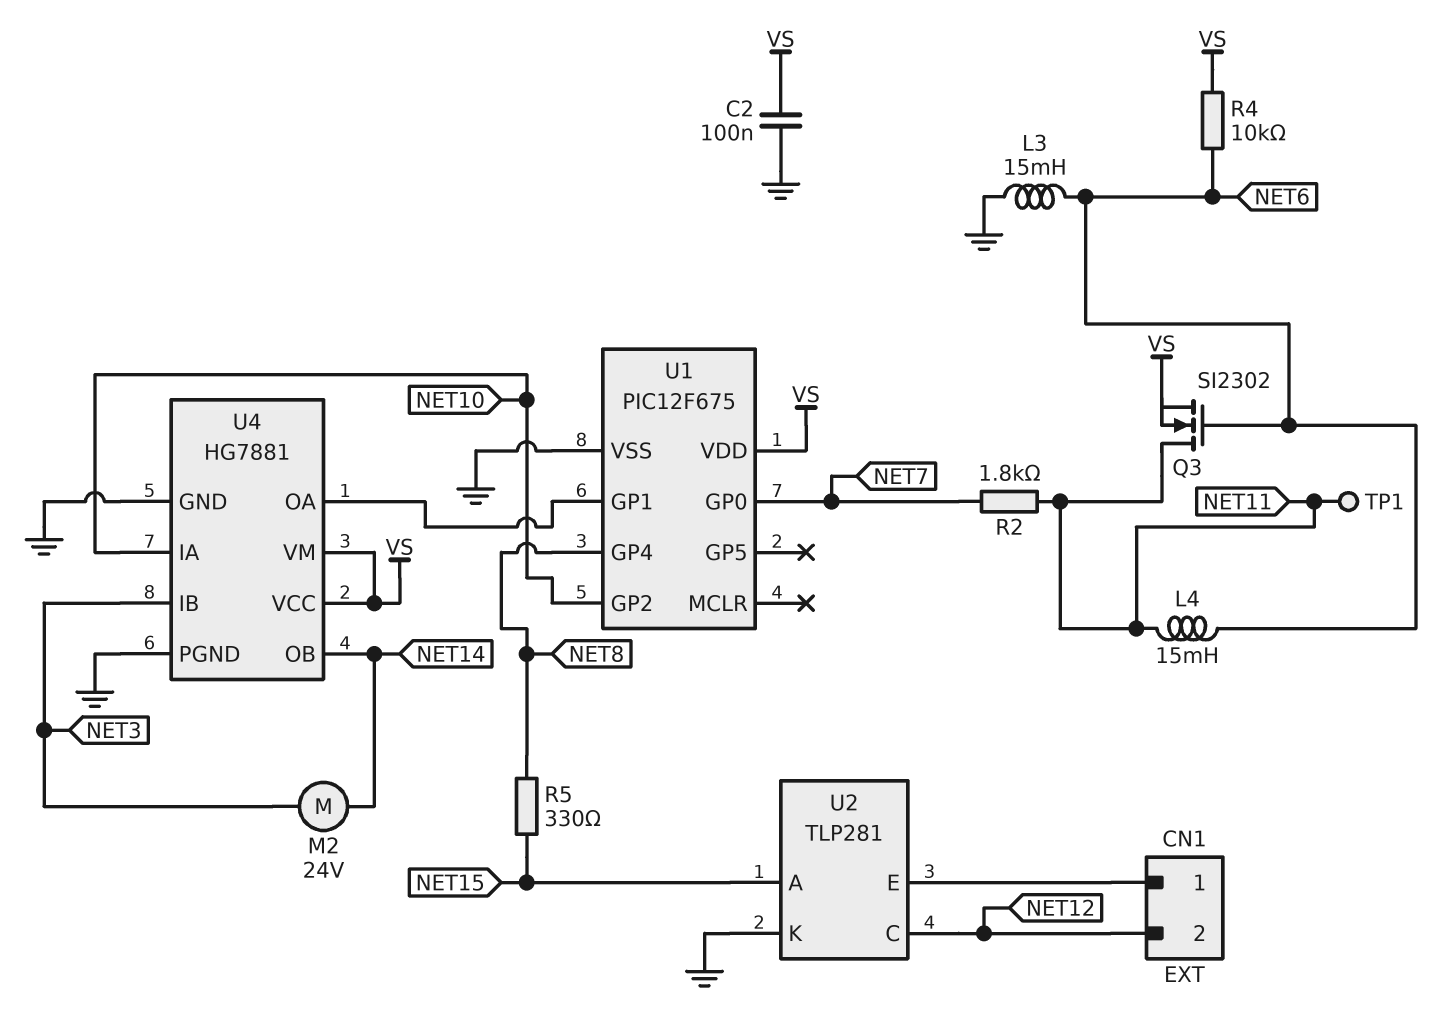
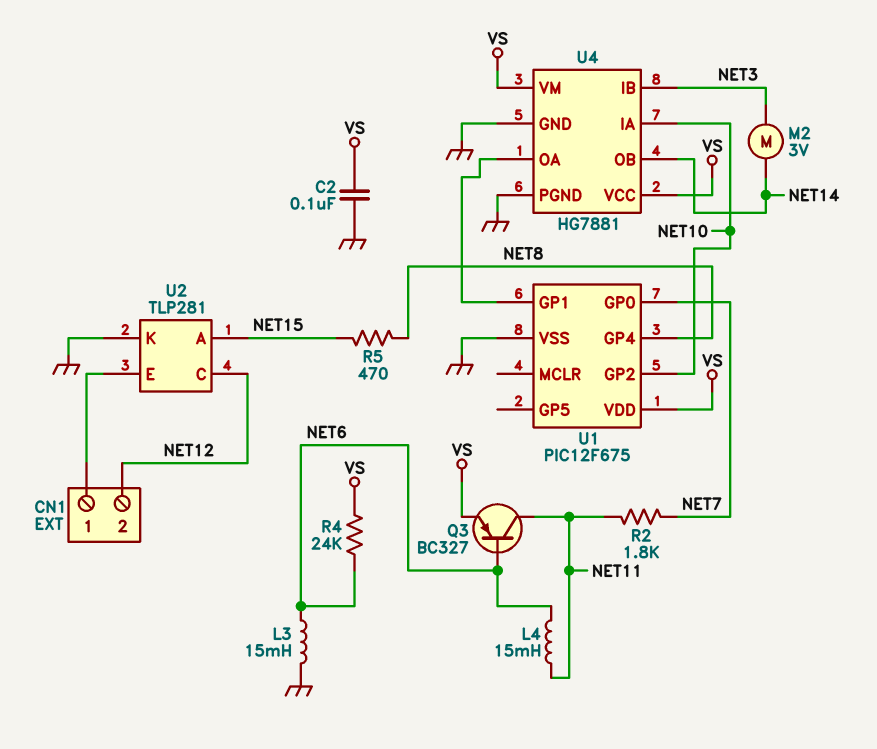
M2: motor 24V (NET3, NET14) -> motor 3V (NET3, NET14)
Q3: NMOS SI2302 (G NET6, D NET11, S VS) -> PNP BC327 (B NET6, C NET11, E VS)
R4: 10k (NET6, VS) -> 24k (NET6, VS)
R5: 330 (NET8, NET15) -> 470 (NET8, NET15)
TP1: test point (NET11) -> none

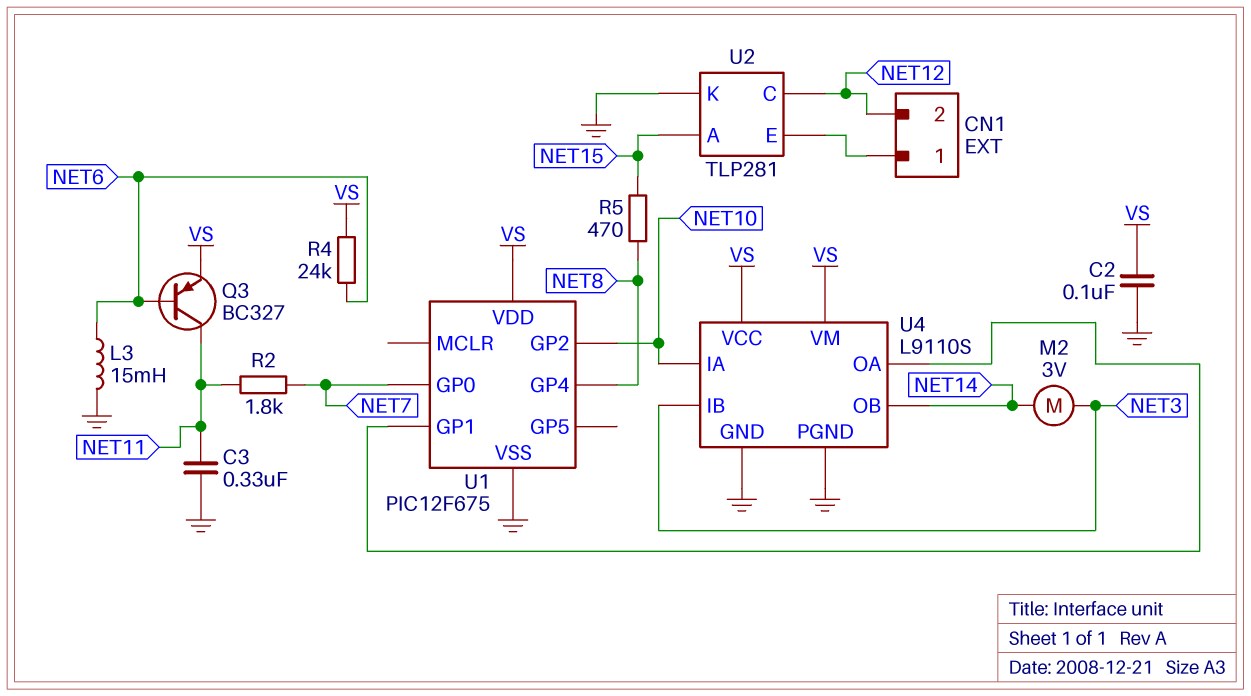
C3: none -> 330nF (GND, NET11)
L4: 15mH (NET6, NET11) -> none
U4: HG7881 -> L9110S

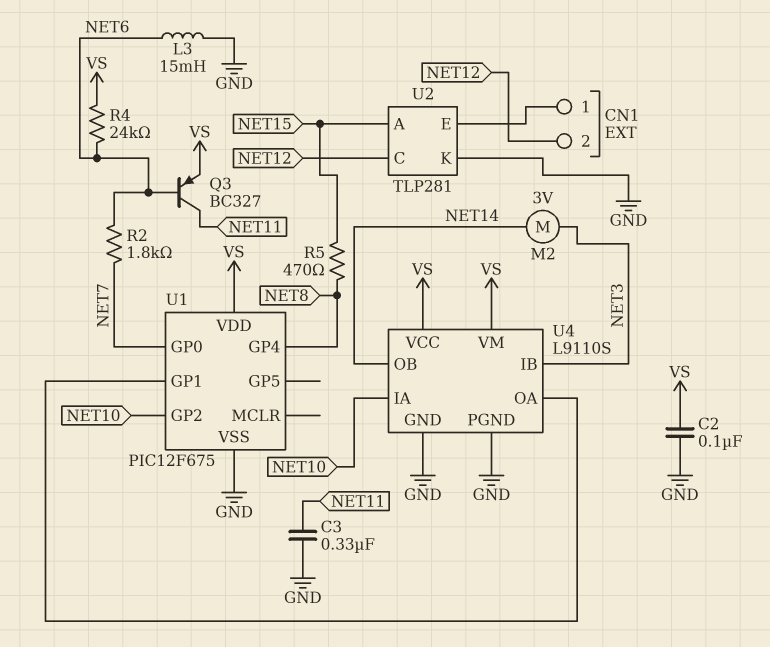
R2: 1.8k (NET7, NET11) -> 1.8k (NET6, NET7)

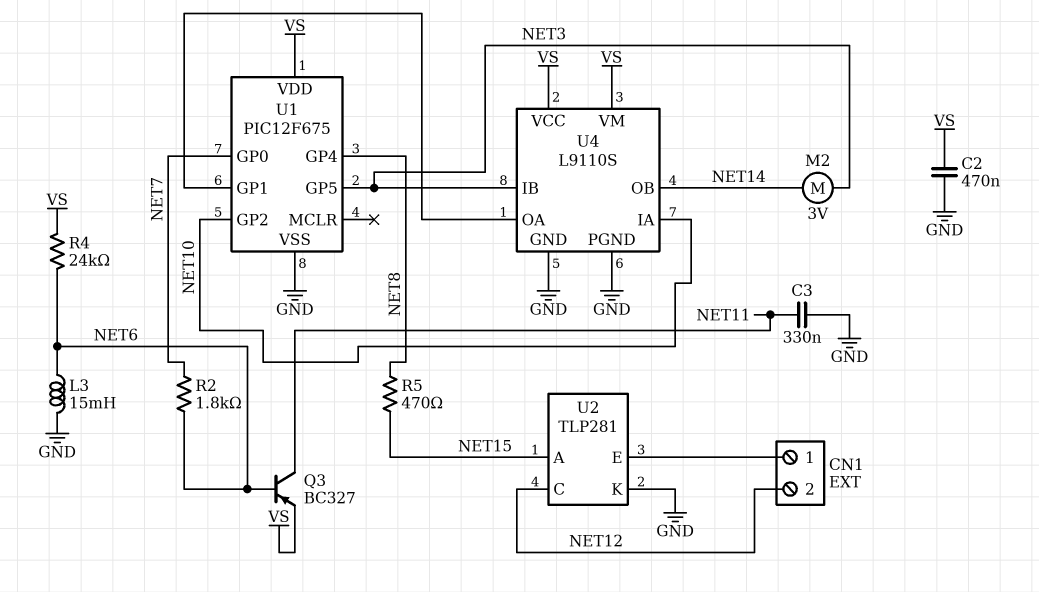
C2: 100nF (GND, VS) -> 470nF (GND, VS)
U1 pin GP5: none -> NET3

